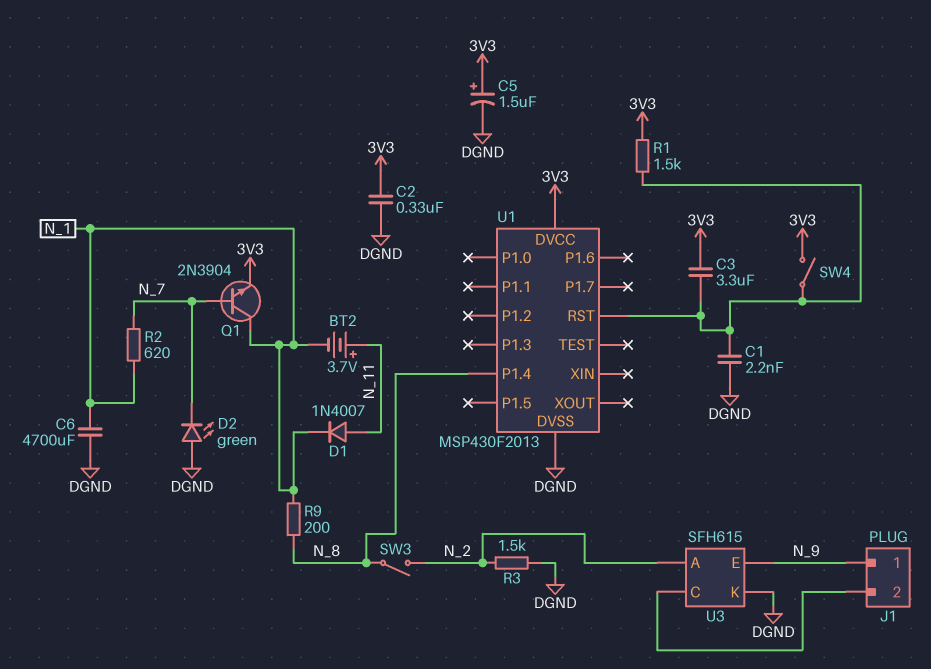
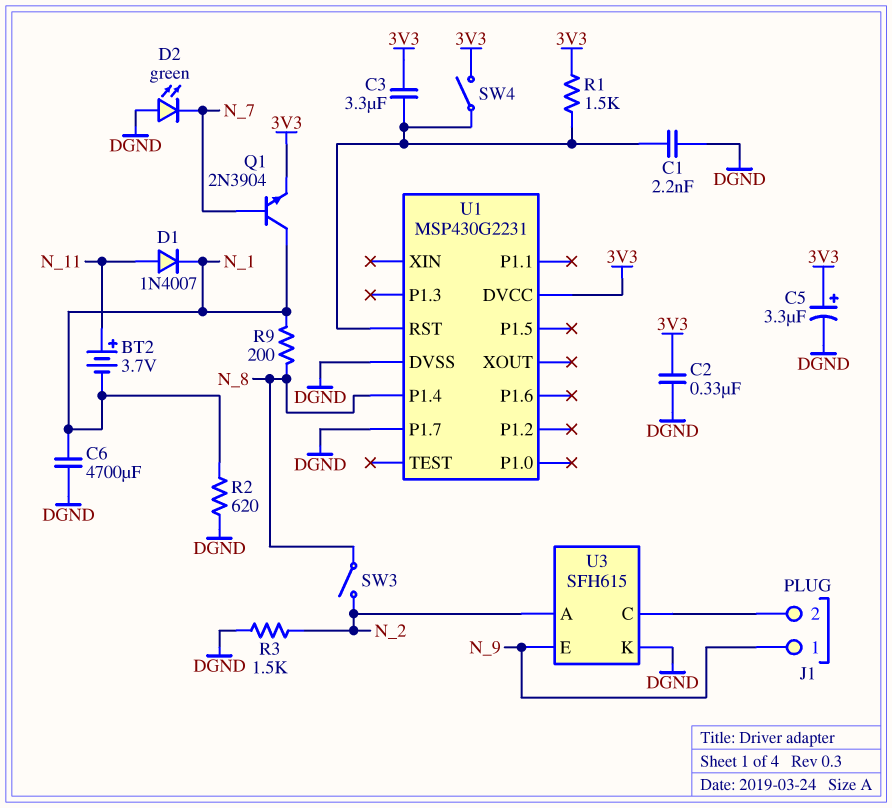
C5: 1.5uF (plus 3V3, minus DGND) -> 3.3uF (plus 3V3, minus DGND)
R2: 620 (N_1, N_7) -> 620 (DGND, N_1)
U1: MSP430F2013 -> MSP430G2231
U1 pin P1.7: none -> DGND

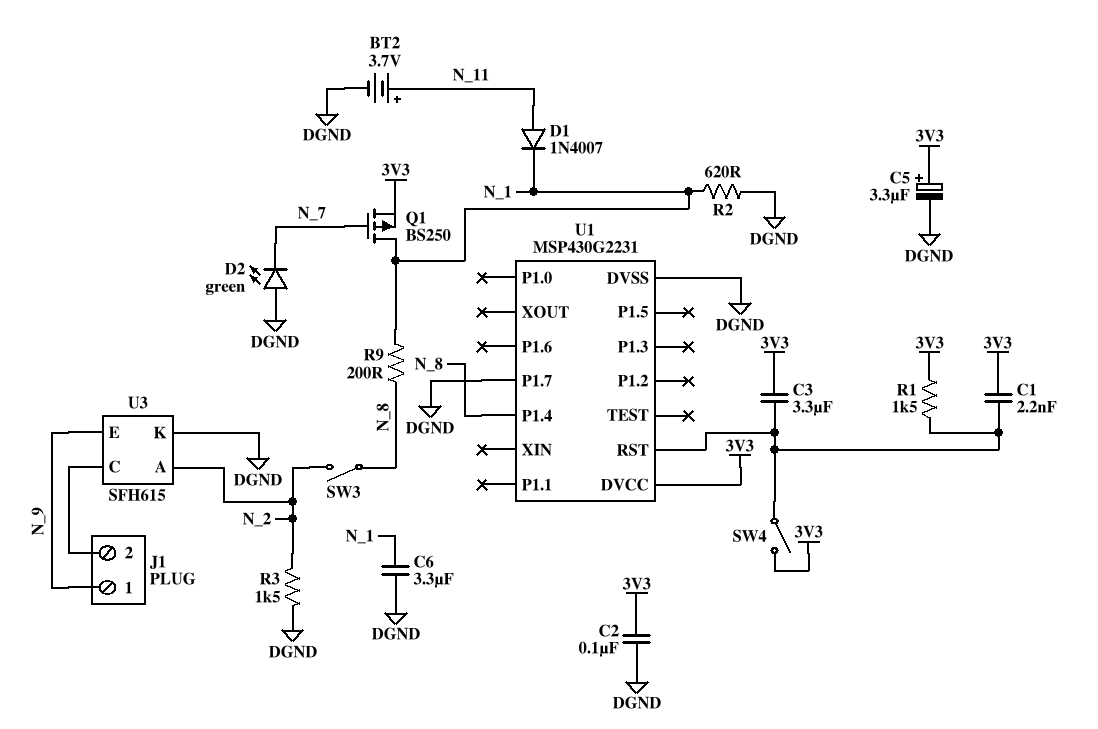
BT2: 3.7V (plus N_11, minus N_1) -> 3.7V (plus N_11, minus DGND)
C1: 2.2nF (DGND, U1/RST) -> 2.2nF (3V3, U1/RST)
C2: 330nF (3V3, DGND) -> 100nF (3V3, DGND)
C6: 4700uF (DGND, N_1) -> 3.3uF (DGND, N_1)
Q1: NPN 2N3904 (B N_7, C N_1, E 3V3) -> PMOS BS250 (G N_7, D N_1, S 3V3)

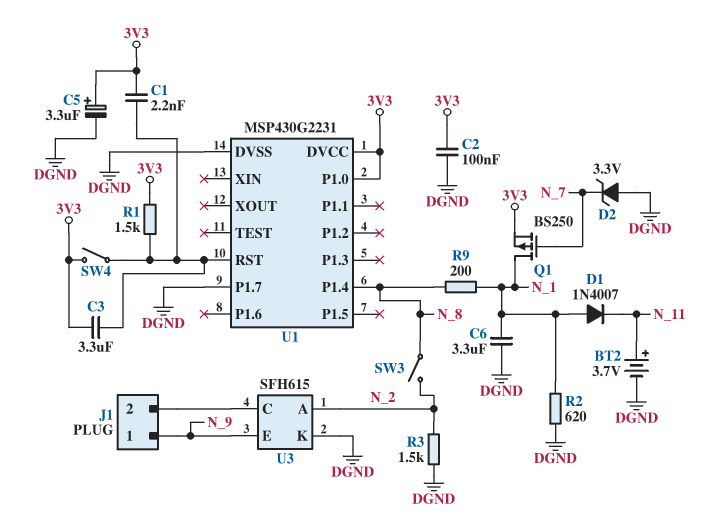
D1: diode 1N4007 (A N_11, K N_1) -> diode 1N4007 (A N_1, K N_11)
D2: LED green (A DGND, K N_7) -> zener 3.3V (A DGND, K N_7)
U1 pin P1.0: none -> 3V3

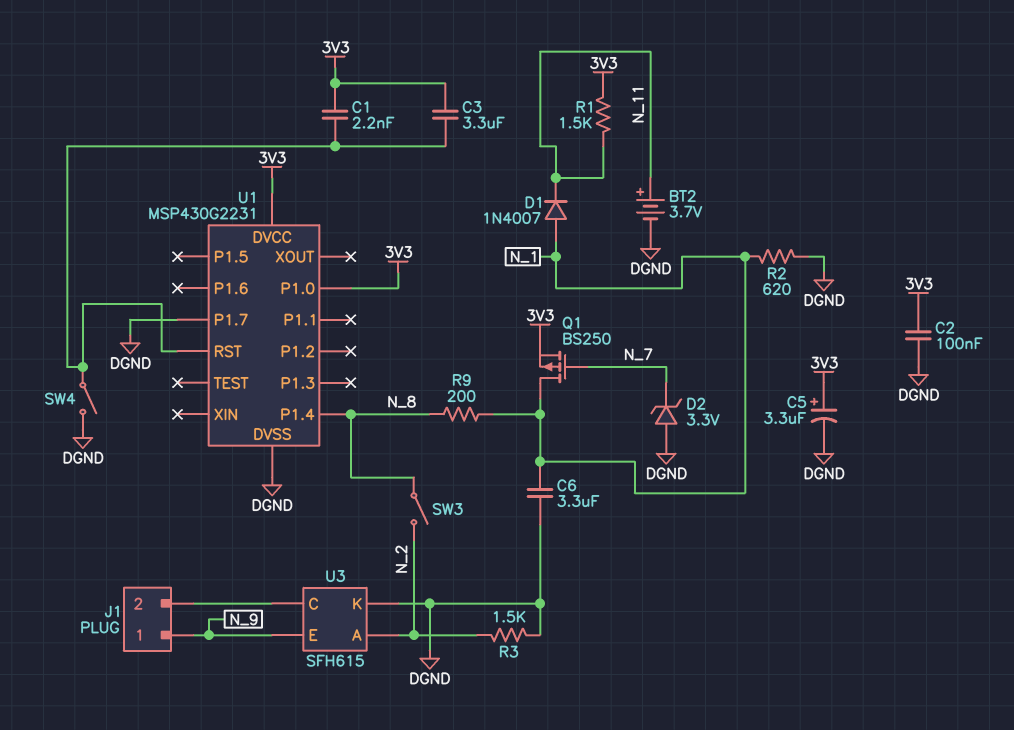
R1: 1.5k (3V3, U1/RST) -> 1.5k (3V3, N_11)
SW4: switch (3V3, U1/RST) -> switch (DGND, U1/RST)

